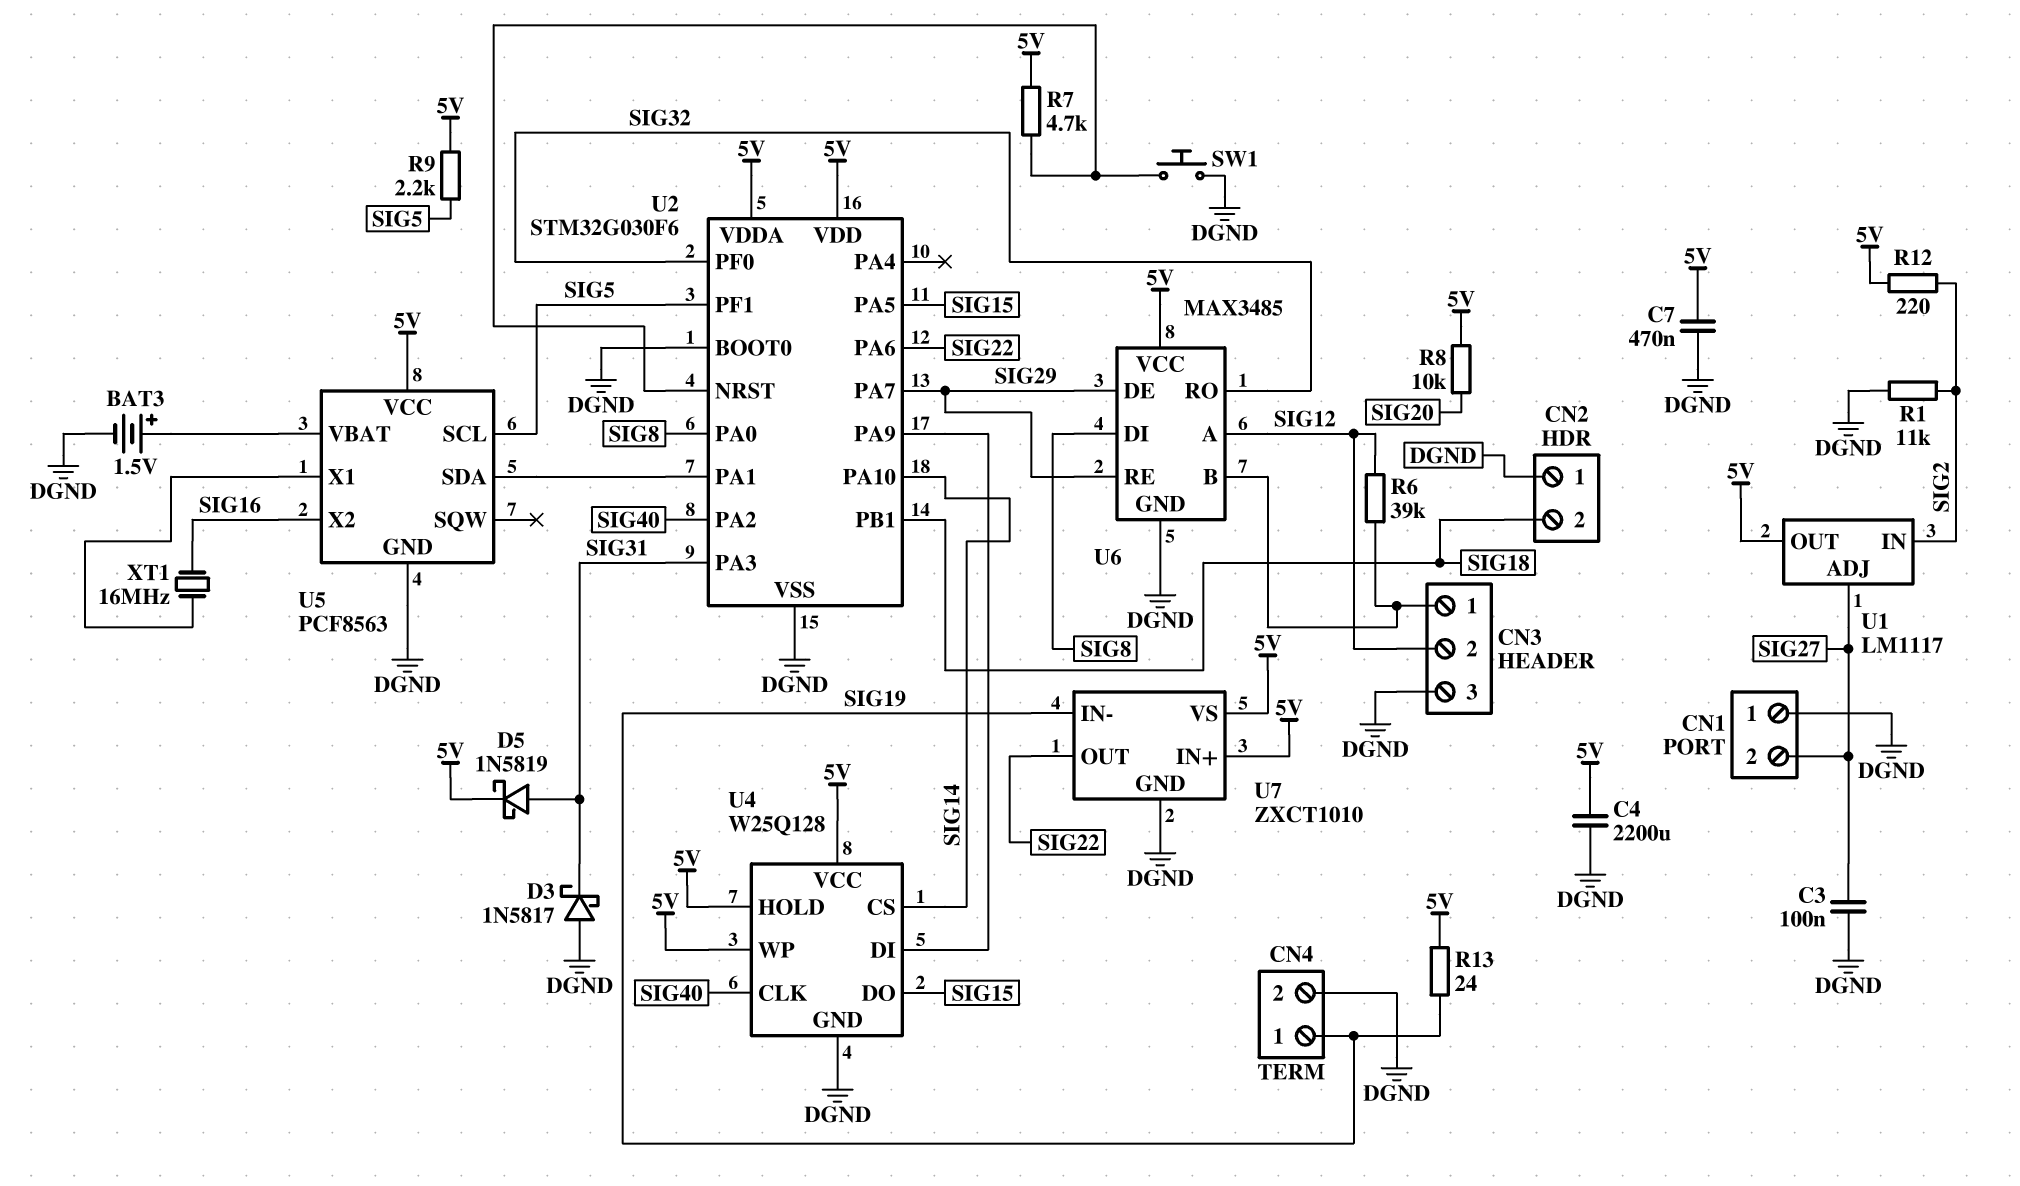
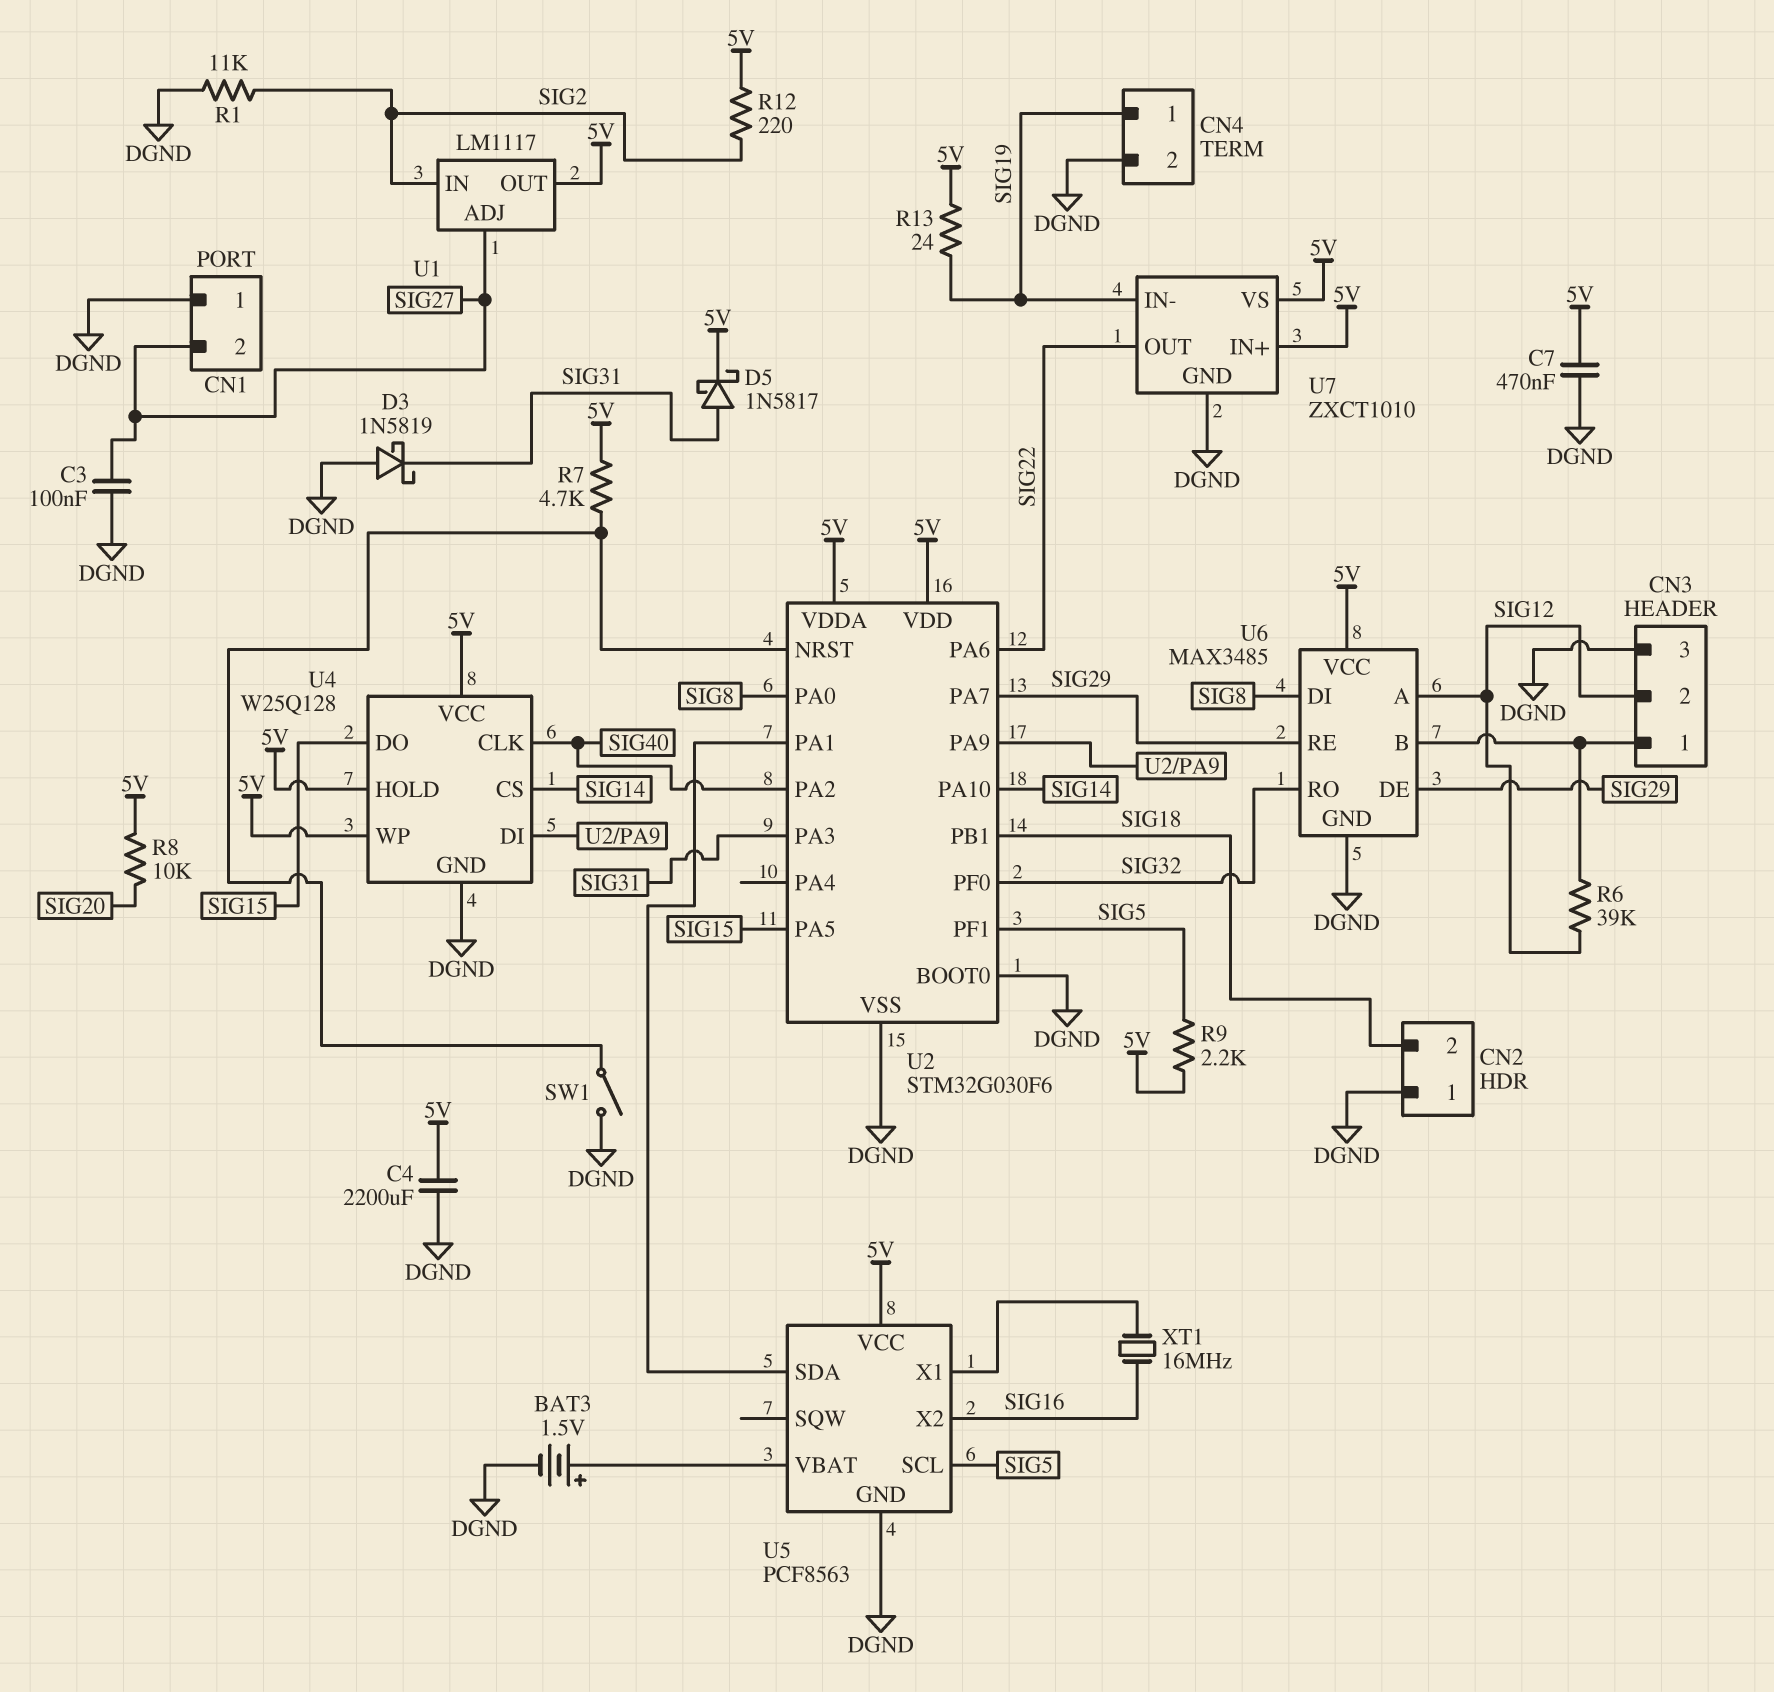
D3: schottky 1N5817 (A DGND, K SIG31) -> schottky 1N5819 (A DGND, K SIG31)
D5: schottky 1N5819 (A SIG31, K 5V) -> schottky 1N5817 (A SIG31, K 5V)
SW1: button (DGND, U2/NRST) -> switch (DGND, U2/NRST)

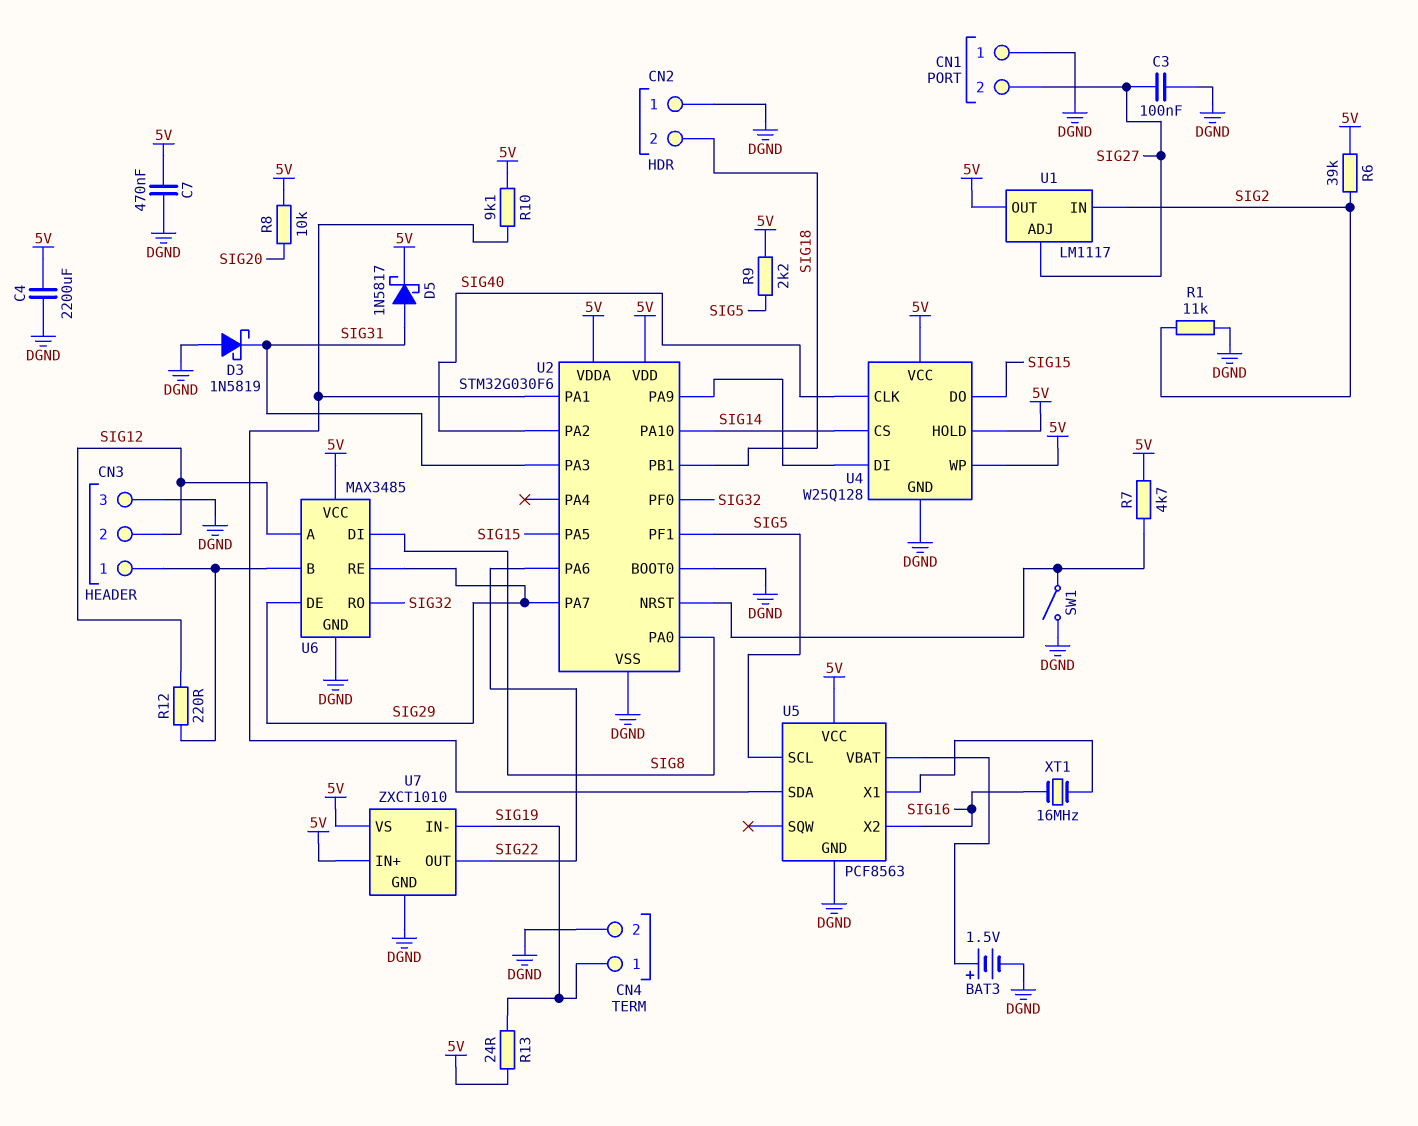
R6: 39k (CN3/1, SIG12) -> 39k (5V, SIG2)
R10: none -> 9.1k (5V, U2/PA1)
R12: 220 (5V, SIG2) -> 220 (CN3/1, SIG12)

